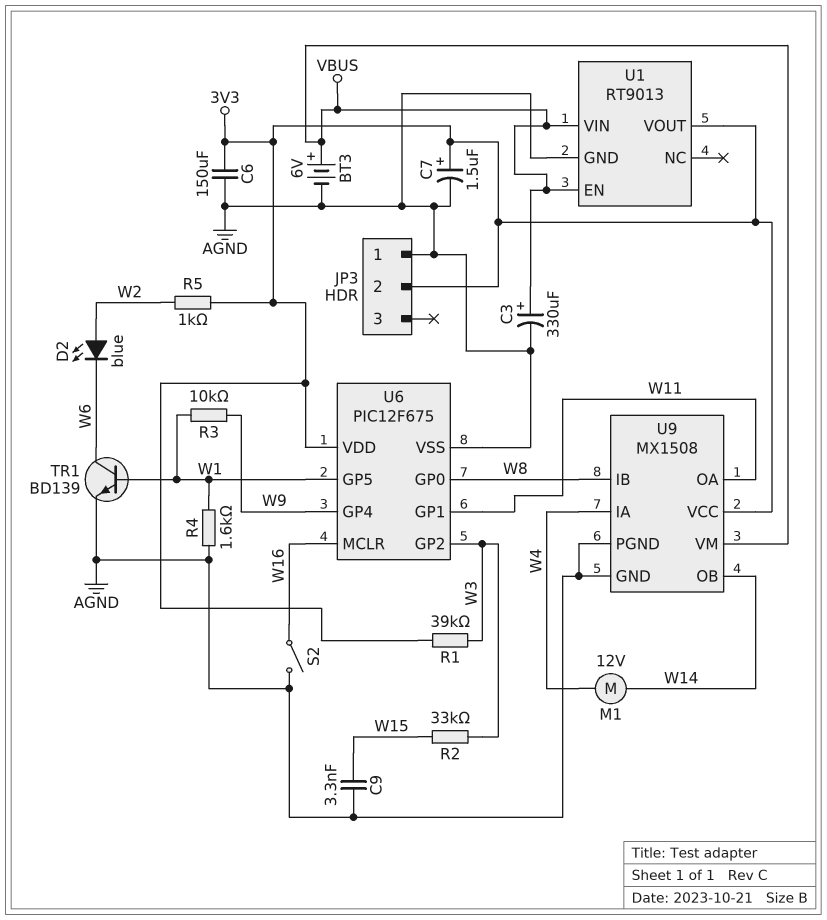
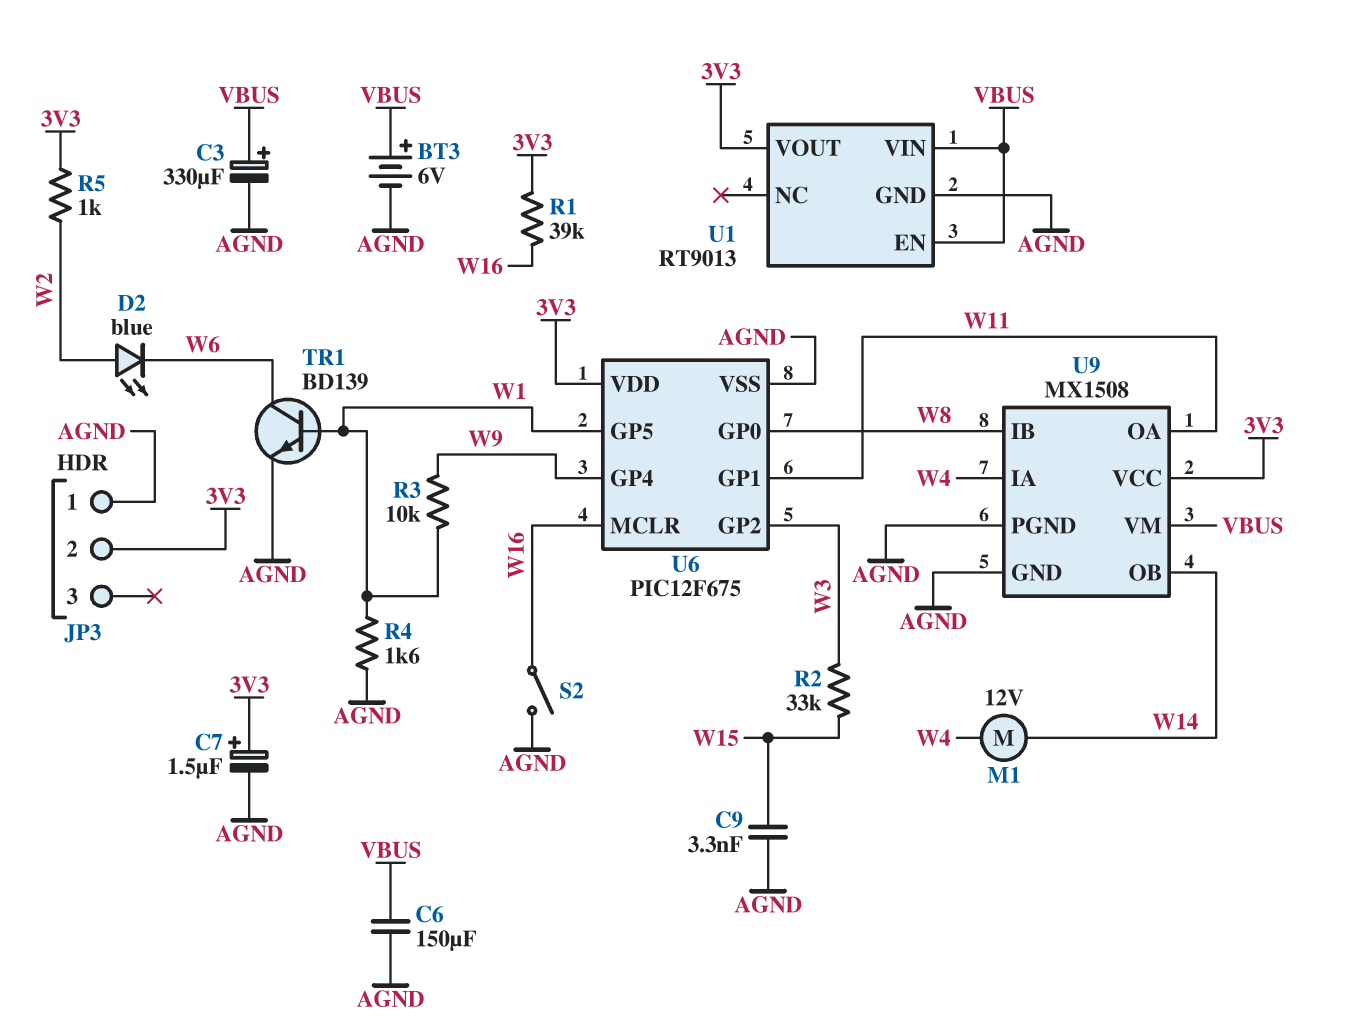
C6: 150uF (3V3, AGND) -> 150uF (AGND, VBUS)
R1: 39k (3V3, W3) -> 39k (3V3, W16)

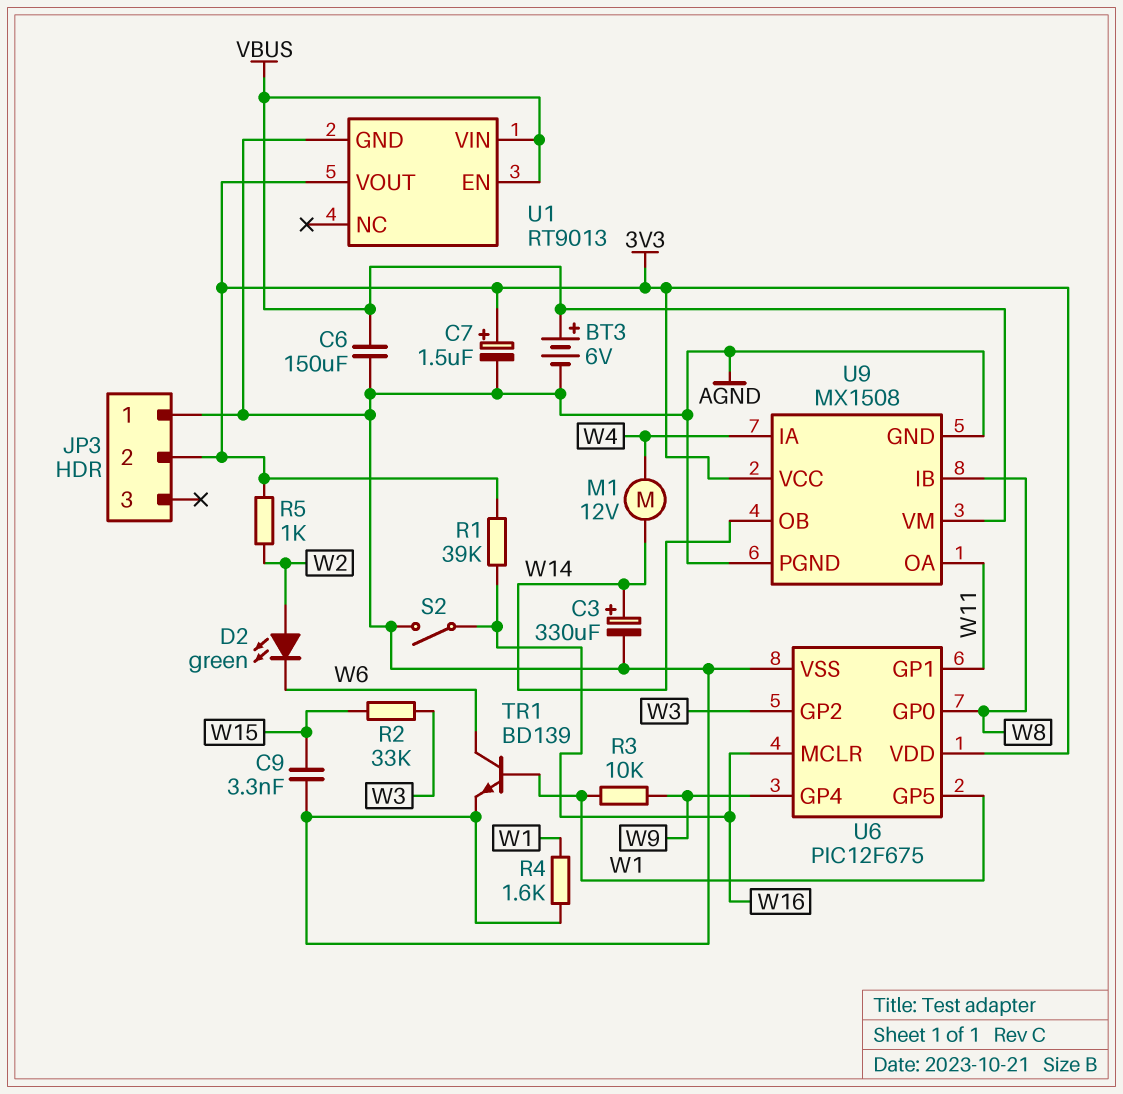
C3: 330uF (plus VBUS, minus AGND) -> 330uF (plus W14, minus AGND)
D2: LED blue (A W2, K W6) -> LED green (A W2, K W6)

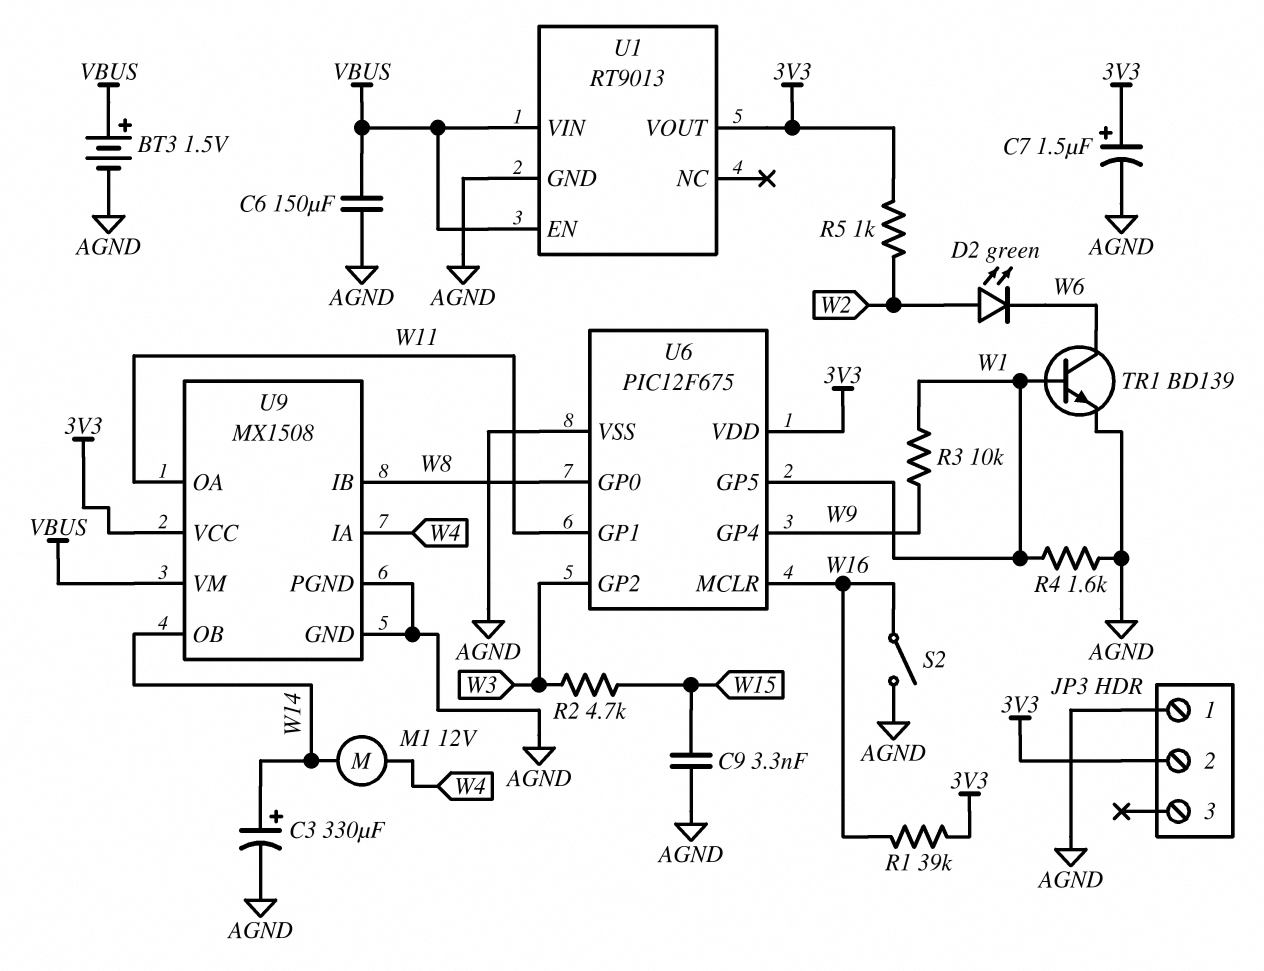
BT3: 6V (plus VBUS, minus AGND) -> 1.5V (plus VBUS, minus AGND)
R2: 33k (W3, W15) -> 4.7k (W3, W15)

